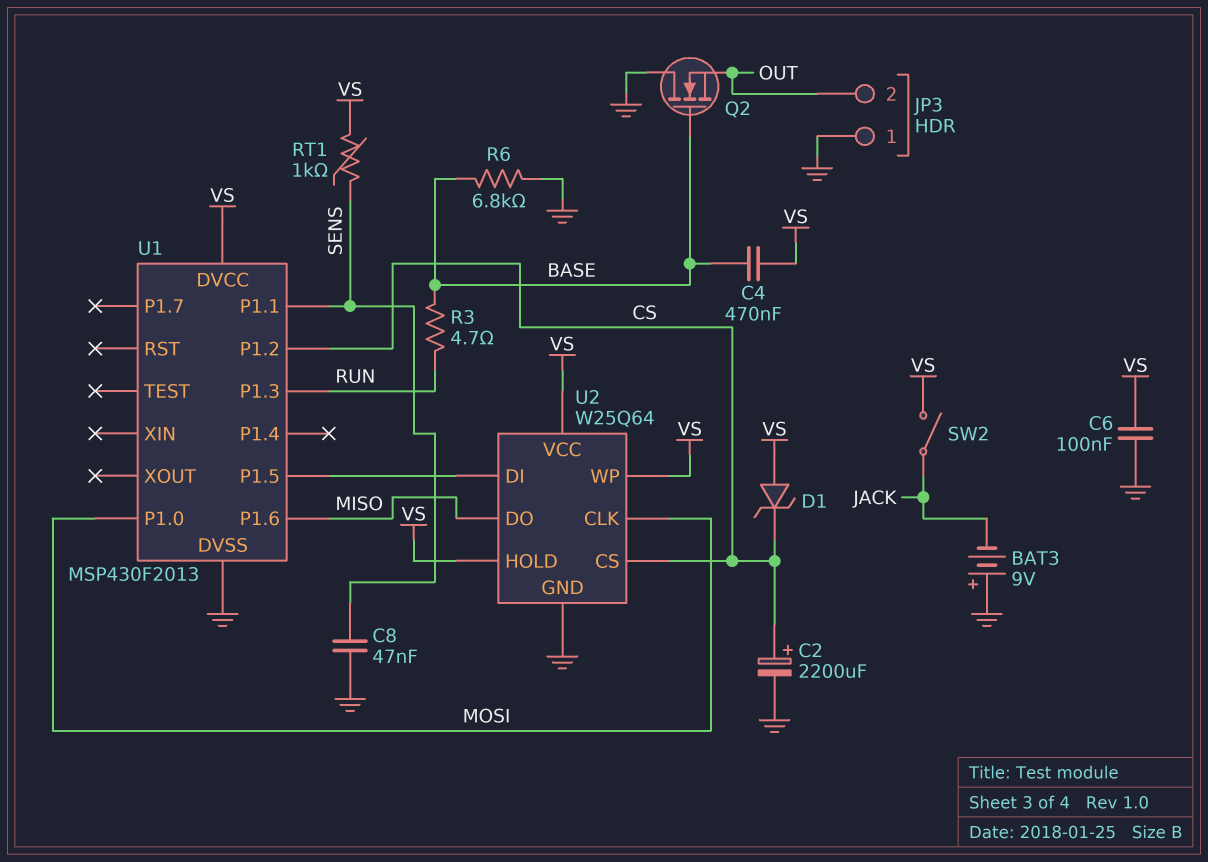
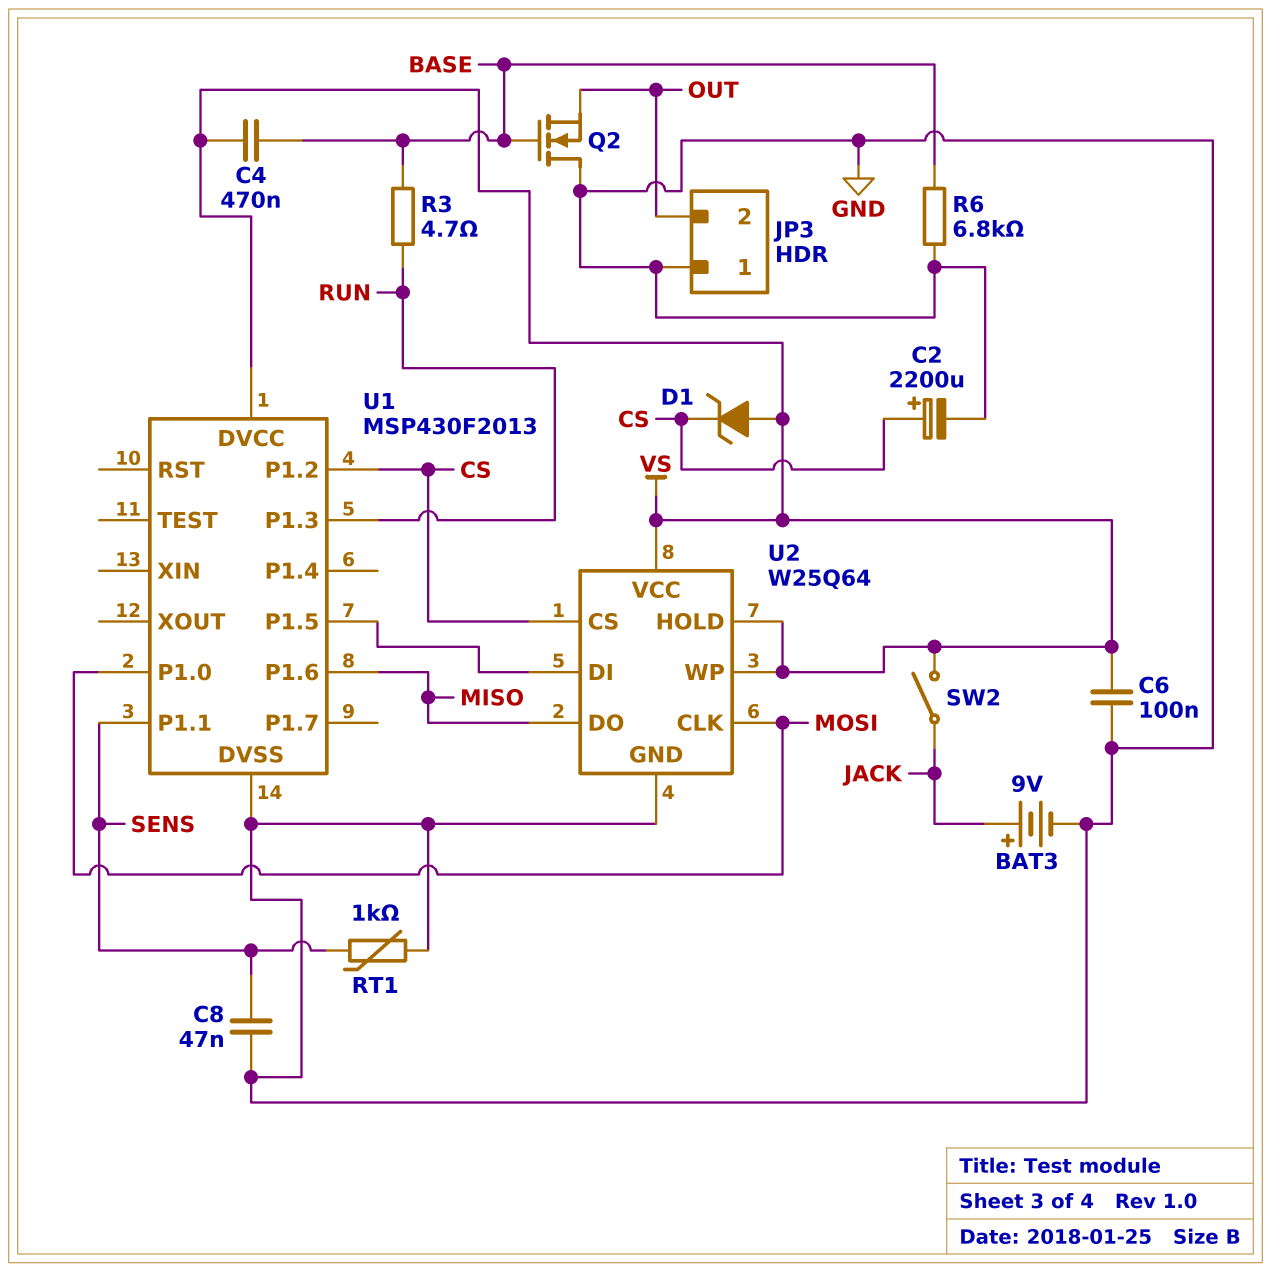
BAT3: 9V (plus GND, minus JACK) -> 9V (plus JACK, minus GND)
RT1: 1k (SENS, VS) -> 1k (GND, SENS)

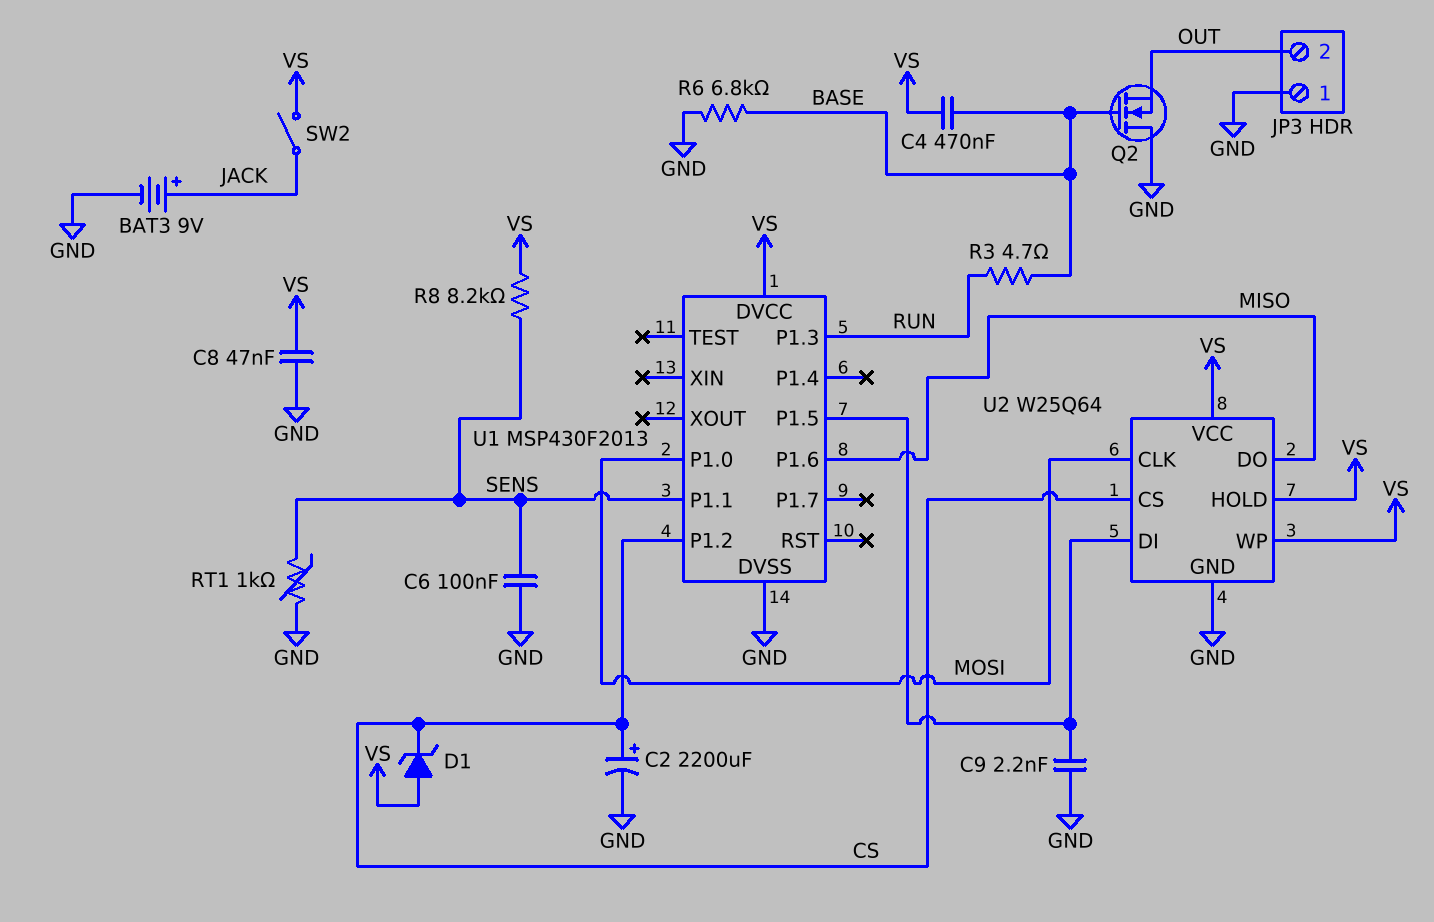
C6: 100nF (GND, VS) -> 100nF (GND, SENS)
C8: 47nF (GND, SENS) -> 47nF (GND, VS)
C9: none -> 2.2nF (GND, U1/P1.5)
R8: none -> 8.2k (SENS, VS)

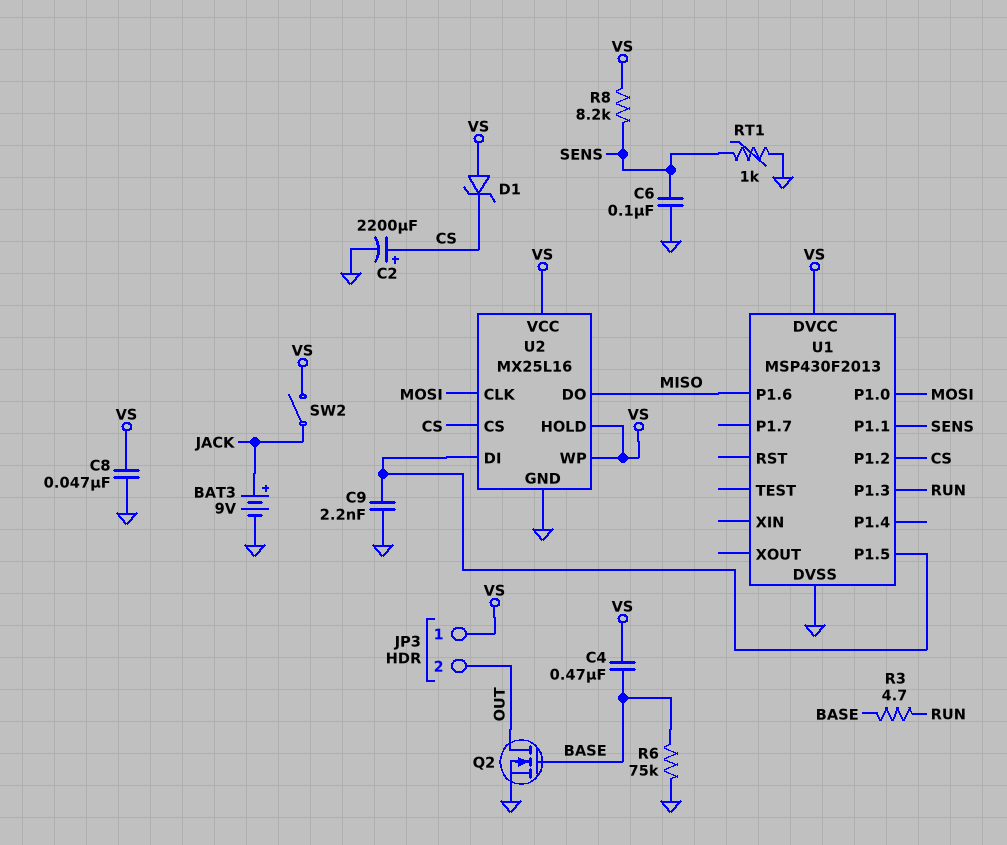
JP3 pin 1: GND -> VS
Q2: NMOS (G BASE, D GND, S OUT) -> NMOS (G BASE, D OUT, S GND)
R6: 6.8k (BASE, GND) -> 75k (BASE, GND)
U2: W25Q64 -> MX25L16

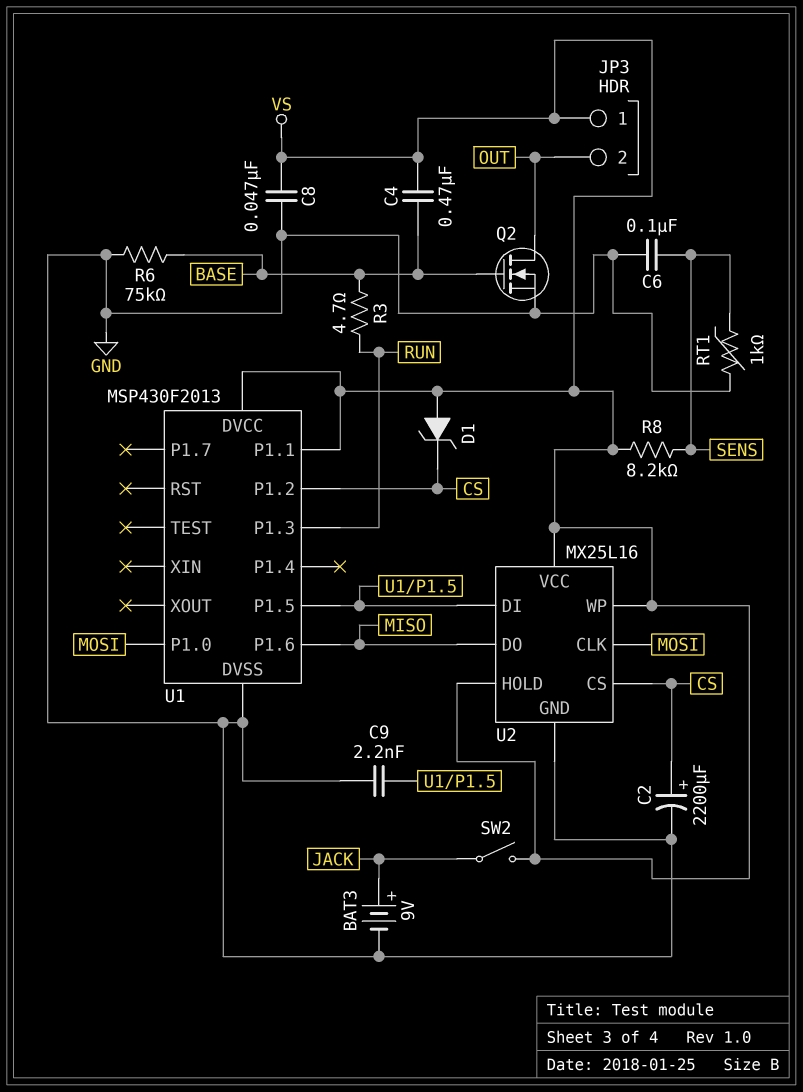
U1 pin P1.1: SENS -> VS

